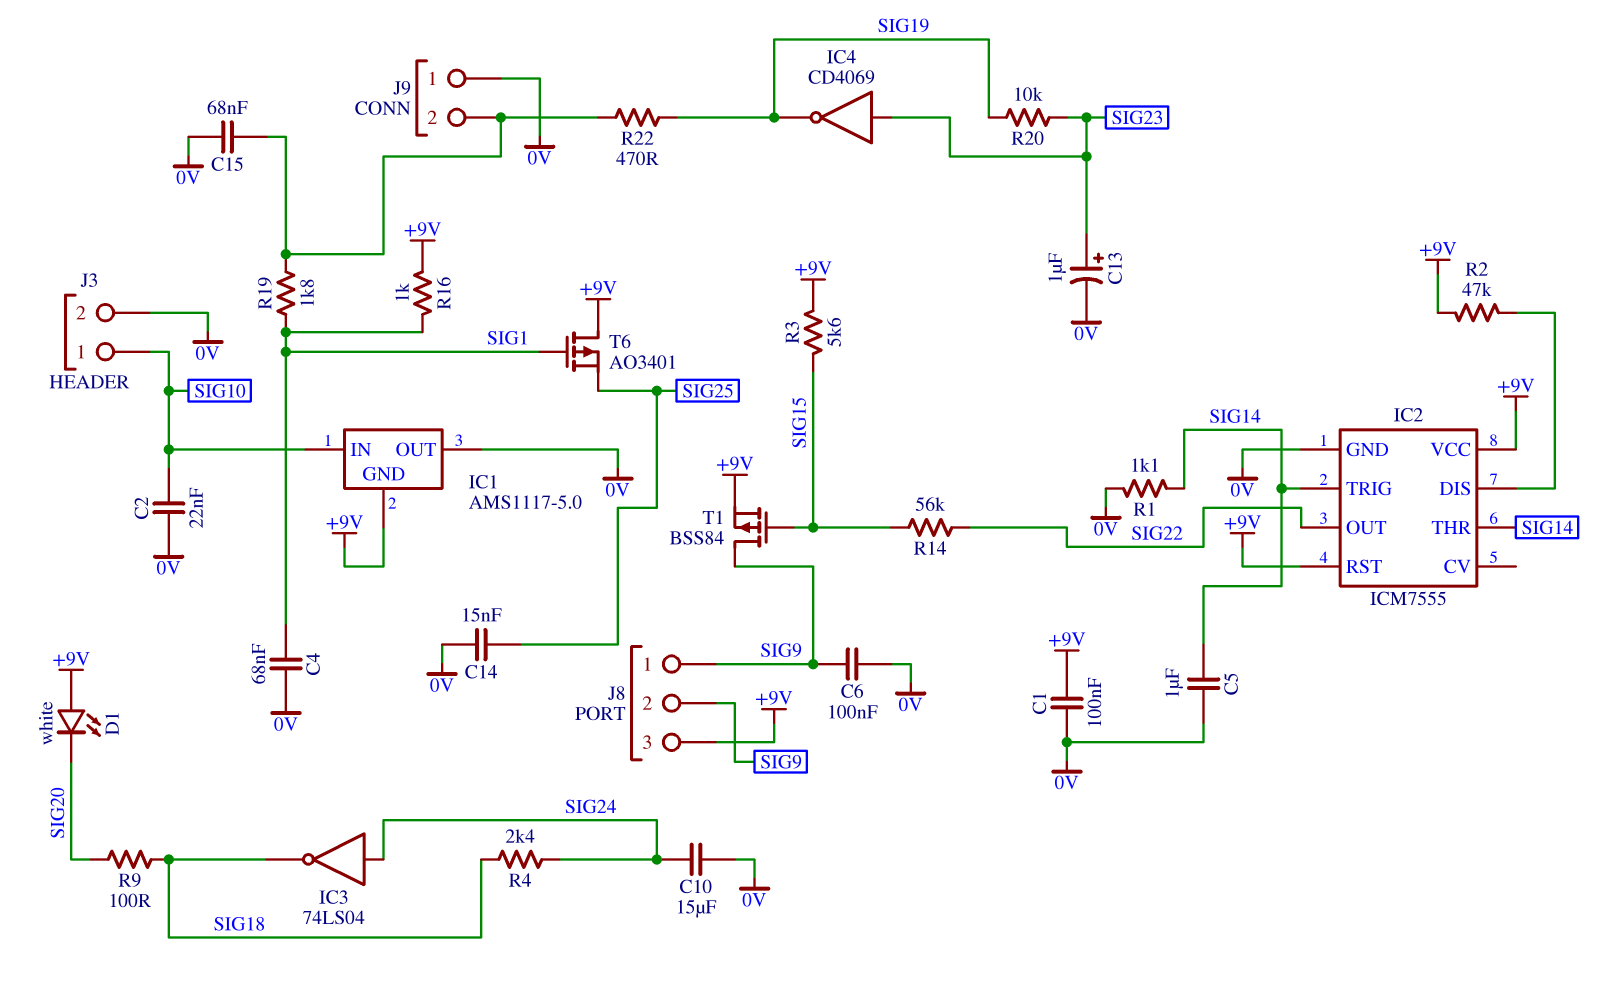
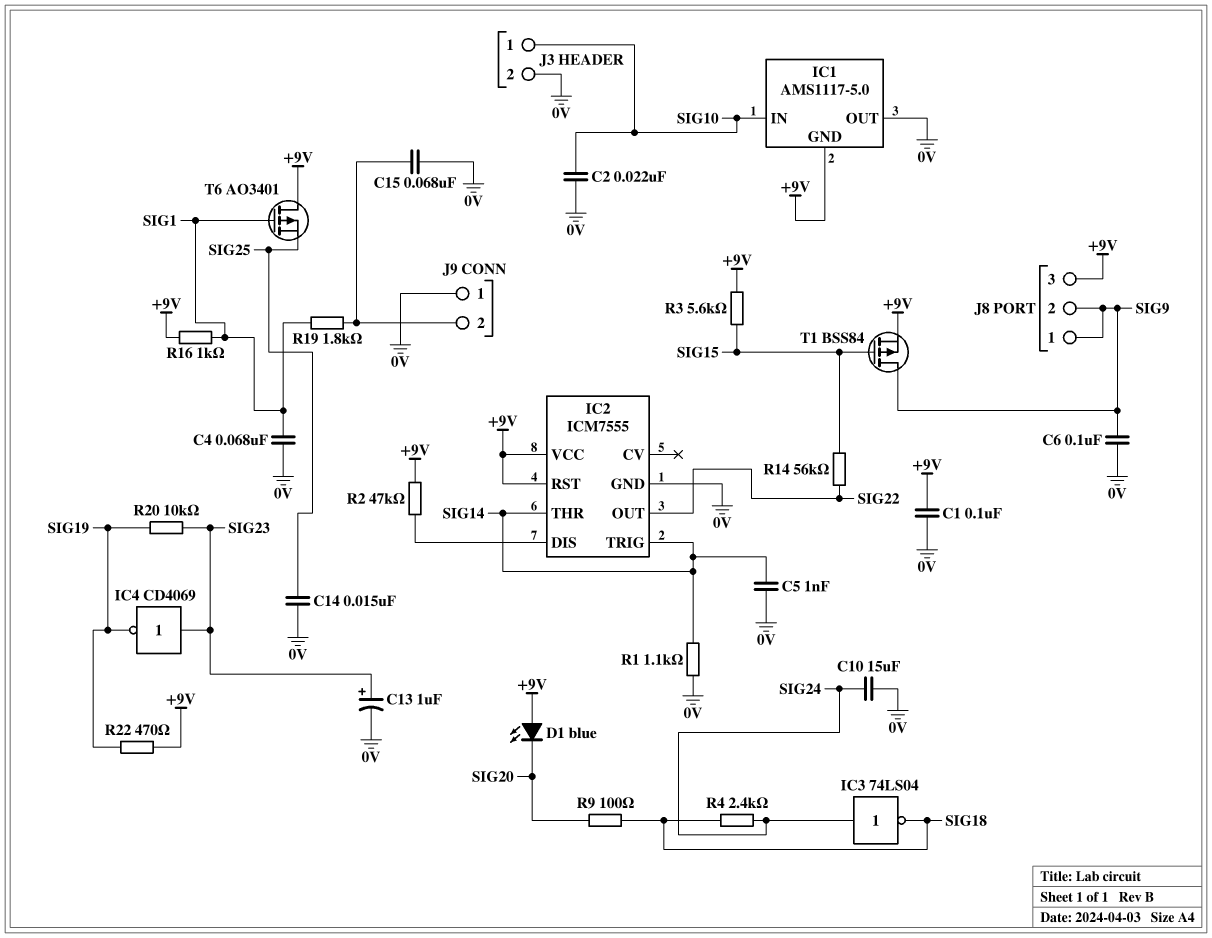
C5: 1uF (0V, SIG14) -> 1nF (0V, SIG14)
D1: LED white (A +9V, K SIG20) -> LED blue (A +9V, K SIG20)
R22: 470 (J9/2, SIG19) -> 470 (+9V, SIG19)

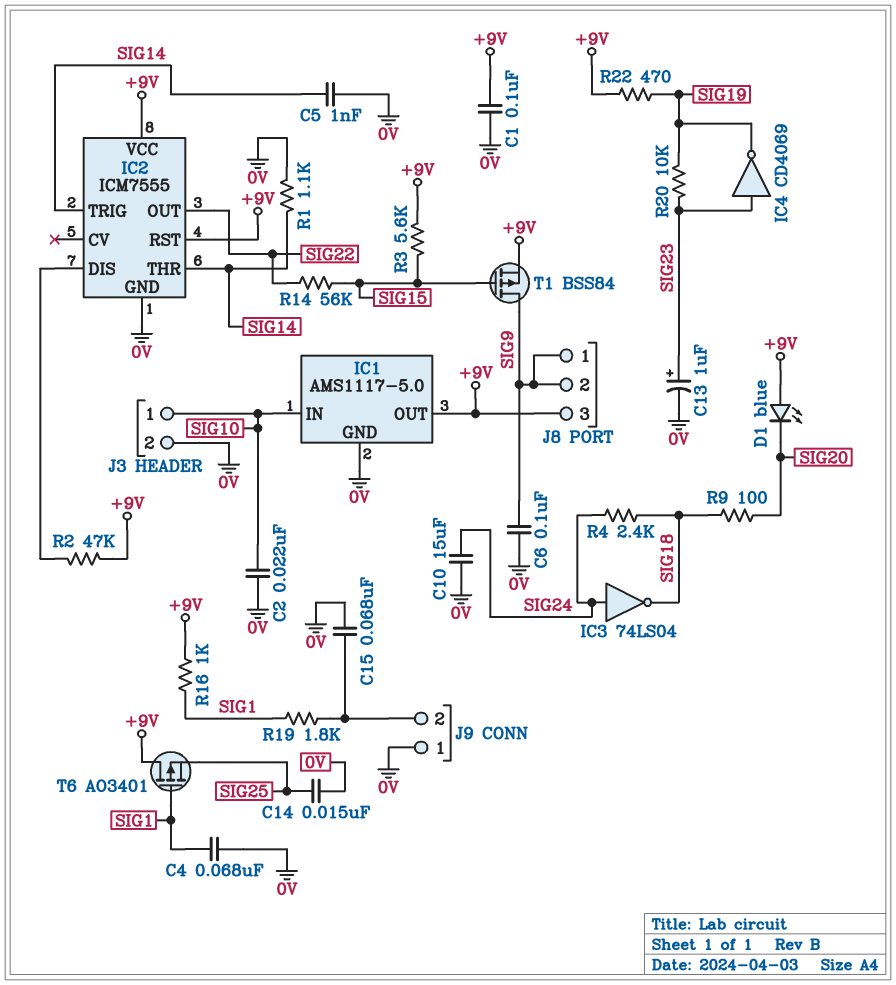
IC1 pin GND: +9V -> 0V
IC1 pin OUT: 0V -> +9V

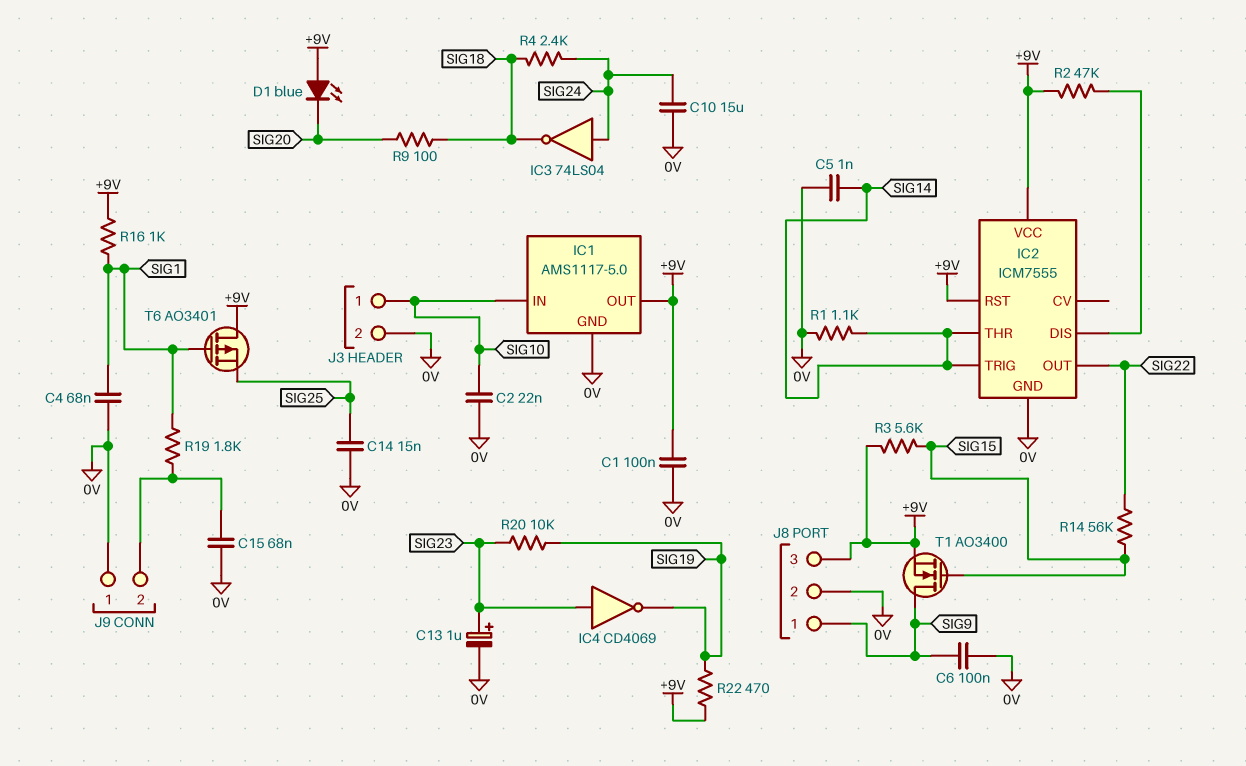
J8 pin 2: SIG9 -> 0V
T1: PMOS BSS84 (G SIG15, D SIG9, S +9V) -> NMOS AO3400 (G SIG15, D SIG9, S +9V)

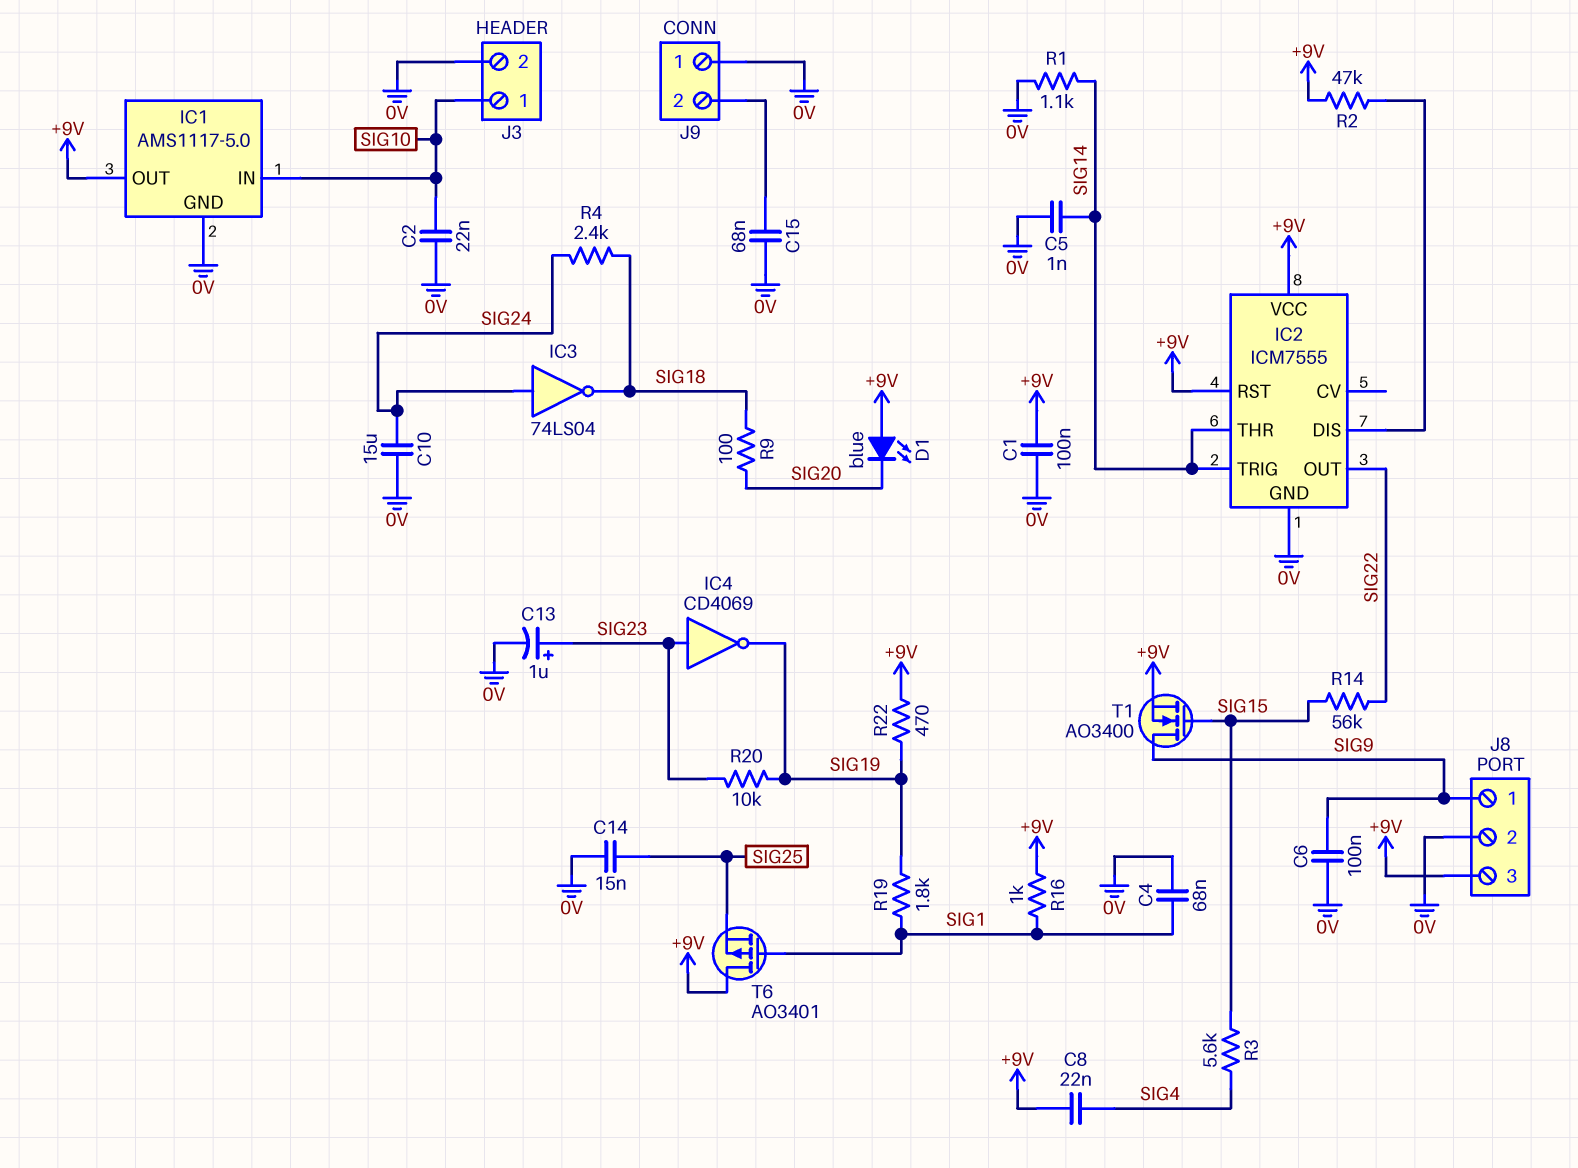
C8: none -> 22nF (+9V, SIG4)
R3: 5.6k (+9V, SIG15) -> 5.6k (SIG4, SIG15)
R19: 1.8k (J9/2, SIG1) -> 1.8k (SIG1, SIG19)

